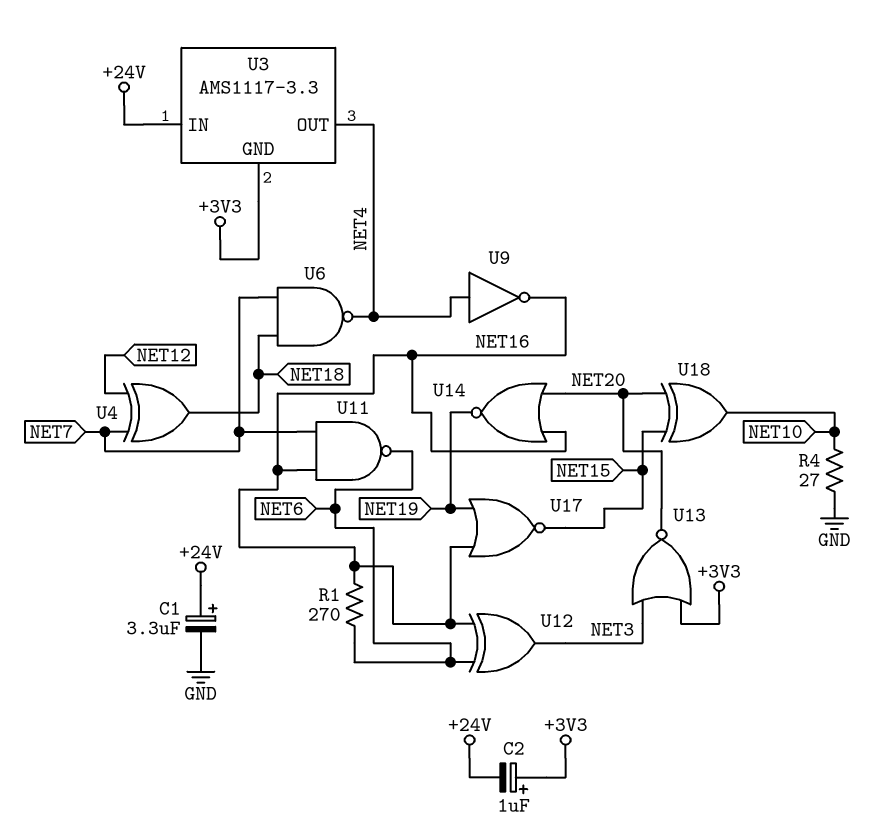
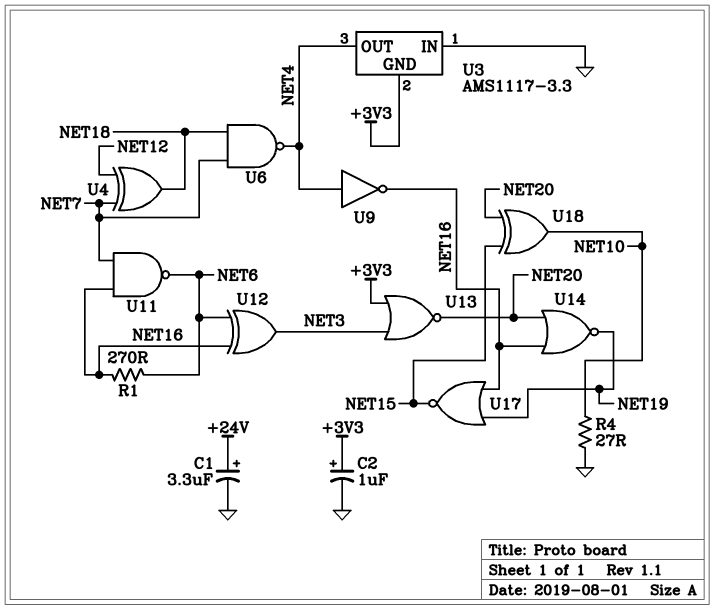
C2: 1uF (plus +3V3, minus +24V) -> 1uF (plus +3V3, minus GND)
U3 pin IN: +24V -> GND

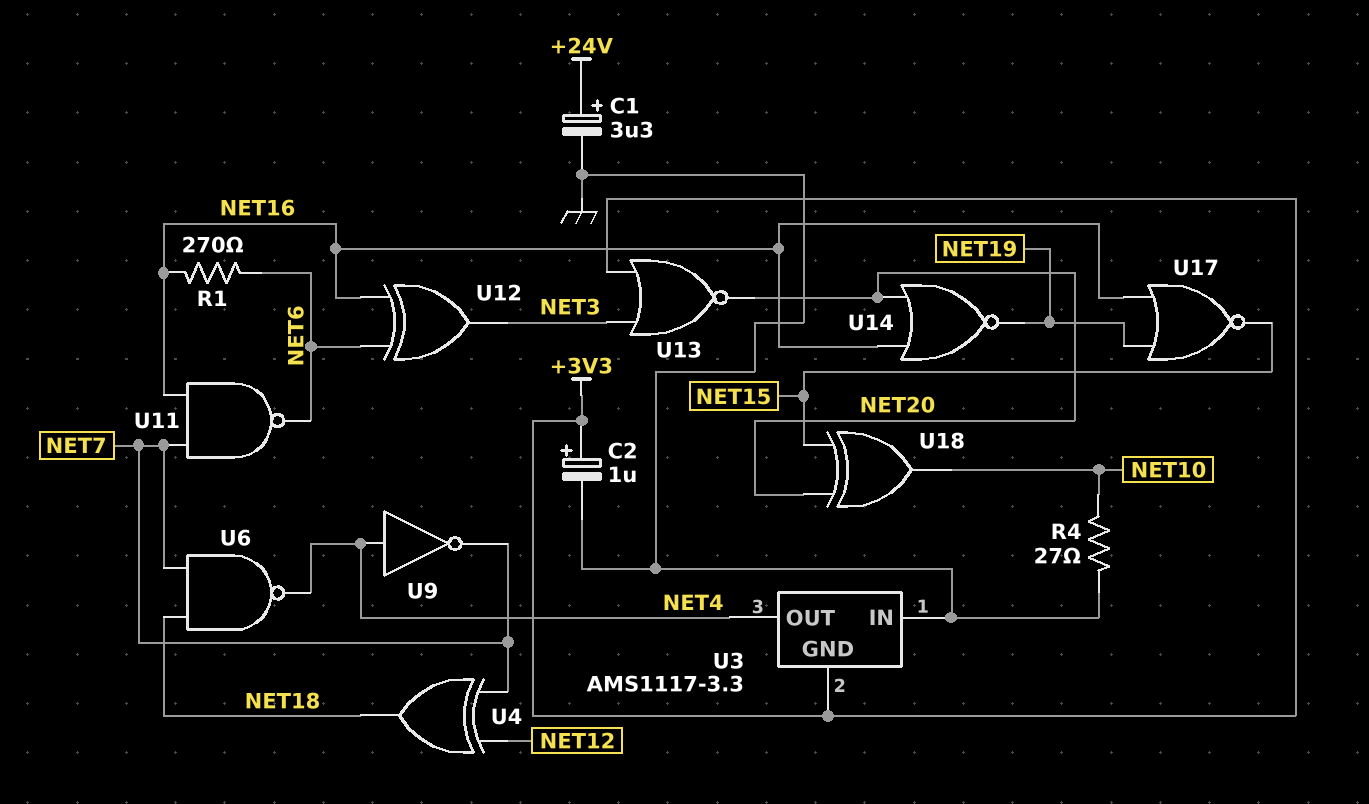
U9: NOT (in NET4, out NET16) -> NOT (in NET4, out NET7)

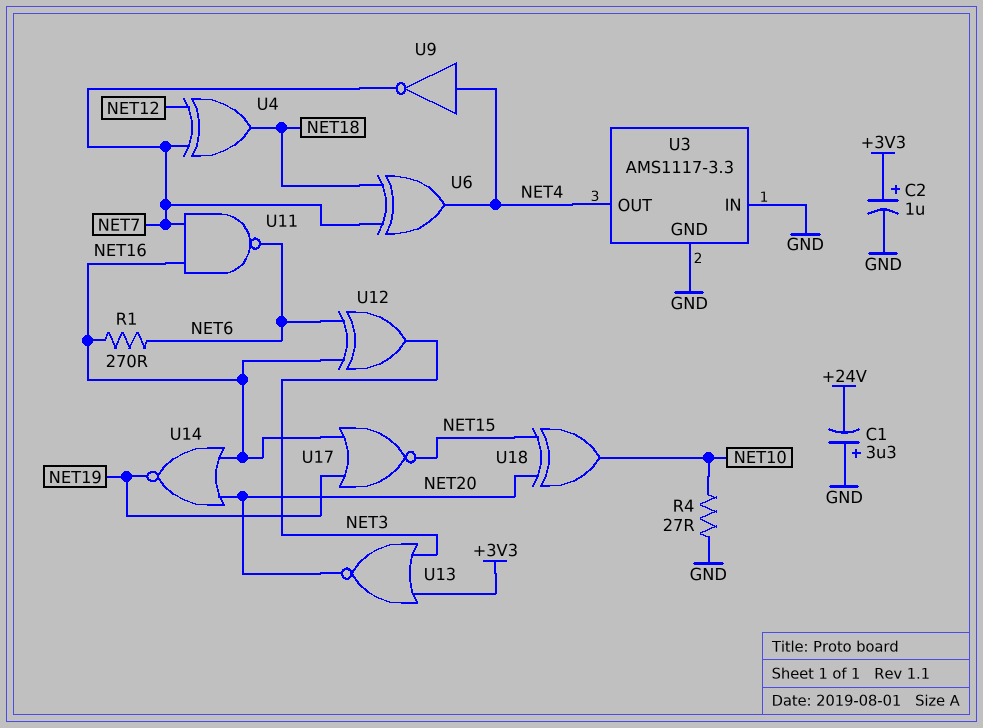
C1: 3.3uF (plus +24V, minus GND) -> 3.3uF (plus GND, minus +24V)
U3 pin GND: +3V3 -> GND
U6: NAND (in NET7, in NET18, out NET4) -> XOR (in NET7, in NET18, out NET4)

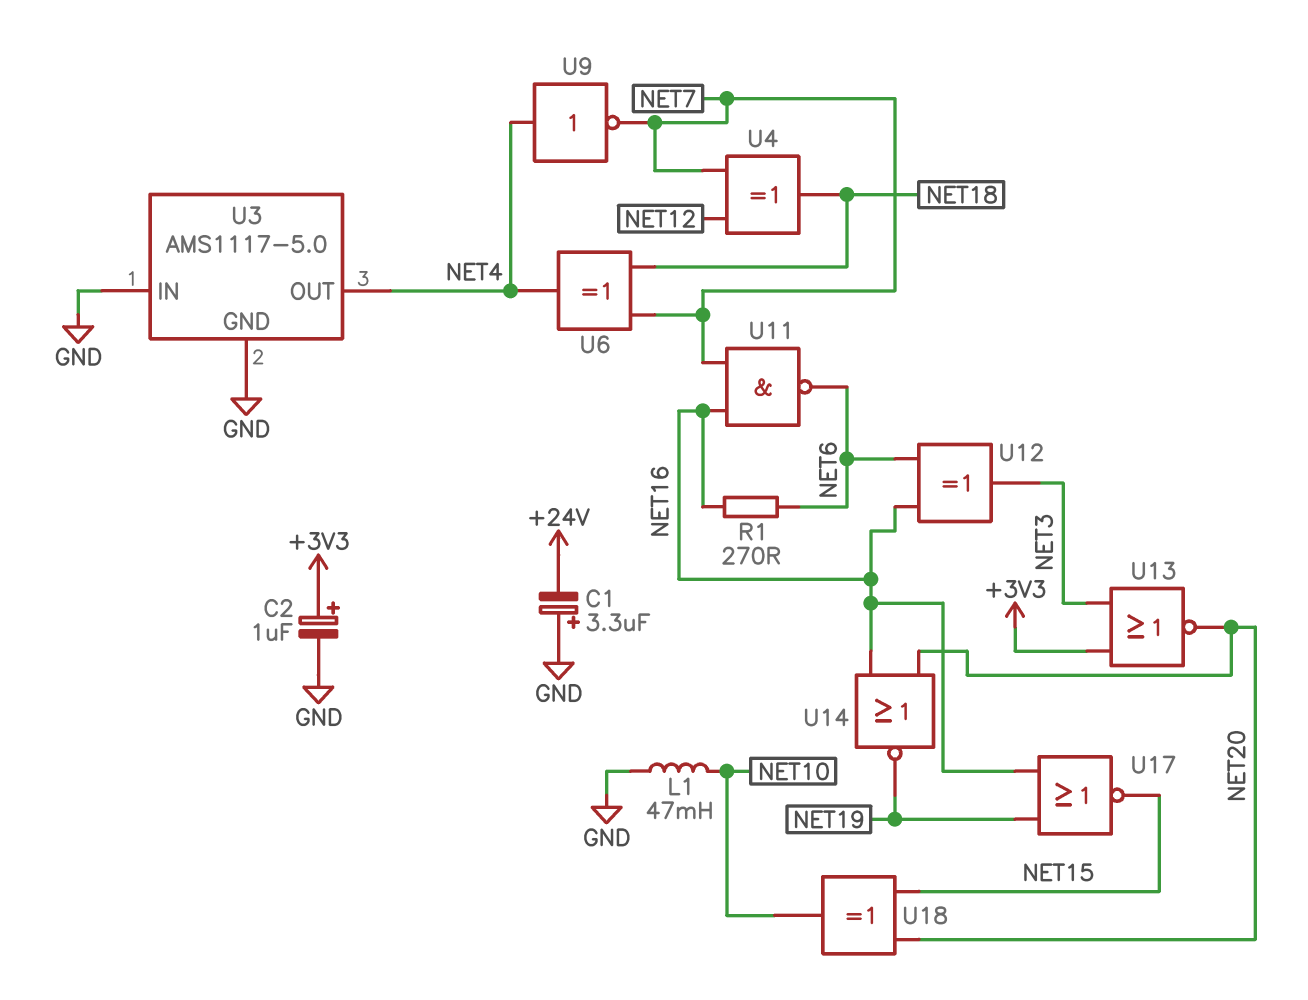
L1: none -> 47mH (GND, NET10)
R4: 27 (GND, NET10) -> none
U3: AMS1117-3.3 -> AMS1117-5.0

